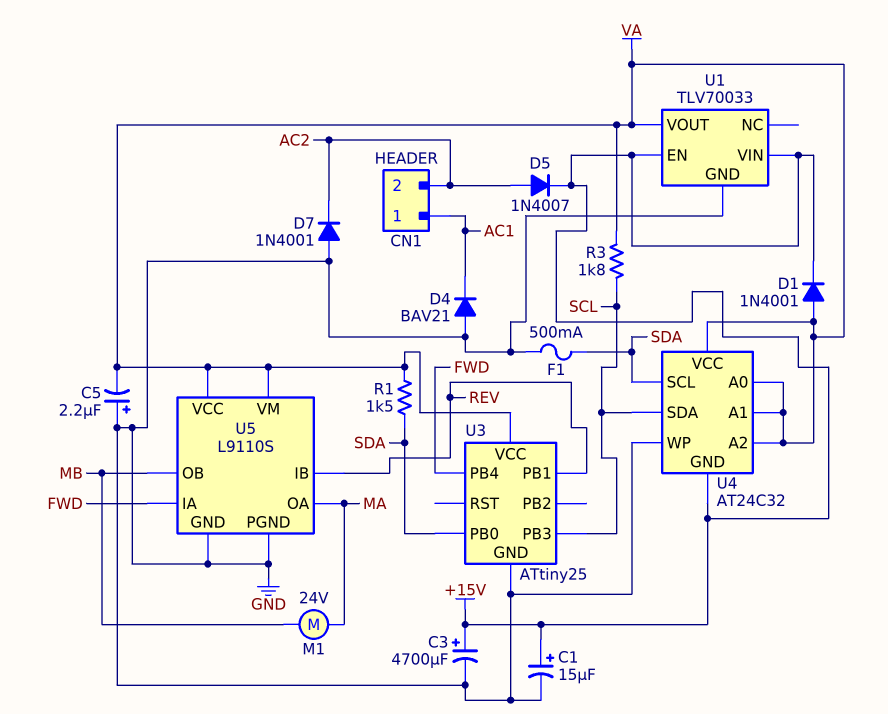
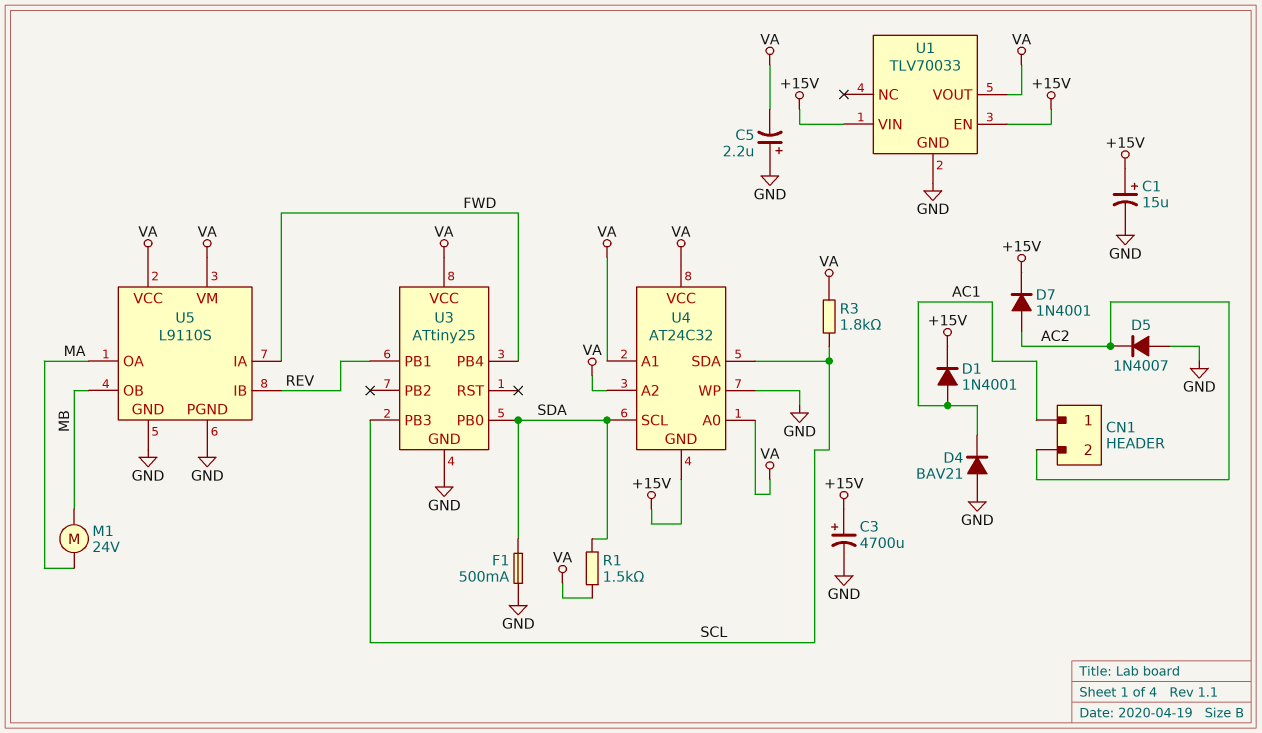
D1: diode 1N4001 (A VA, K +15V) -> diode 1N4001 (A AC1, K +15V)
D5: diode 1N4007 (A AC2, K +15V) -> diode 1N4007 (A GND, K AC2)
D7: diode 1N4001 (A GND, K AC2) -> diode 1N4001 (A AC2, K +15V)

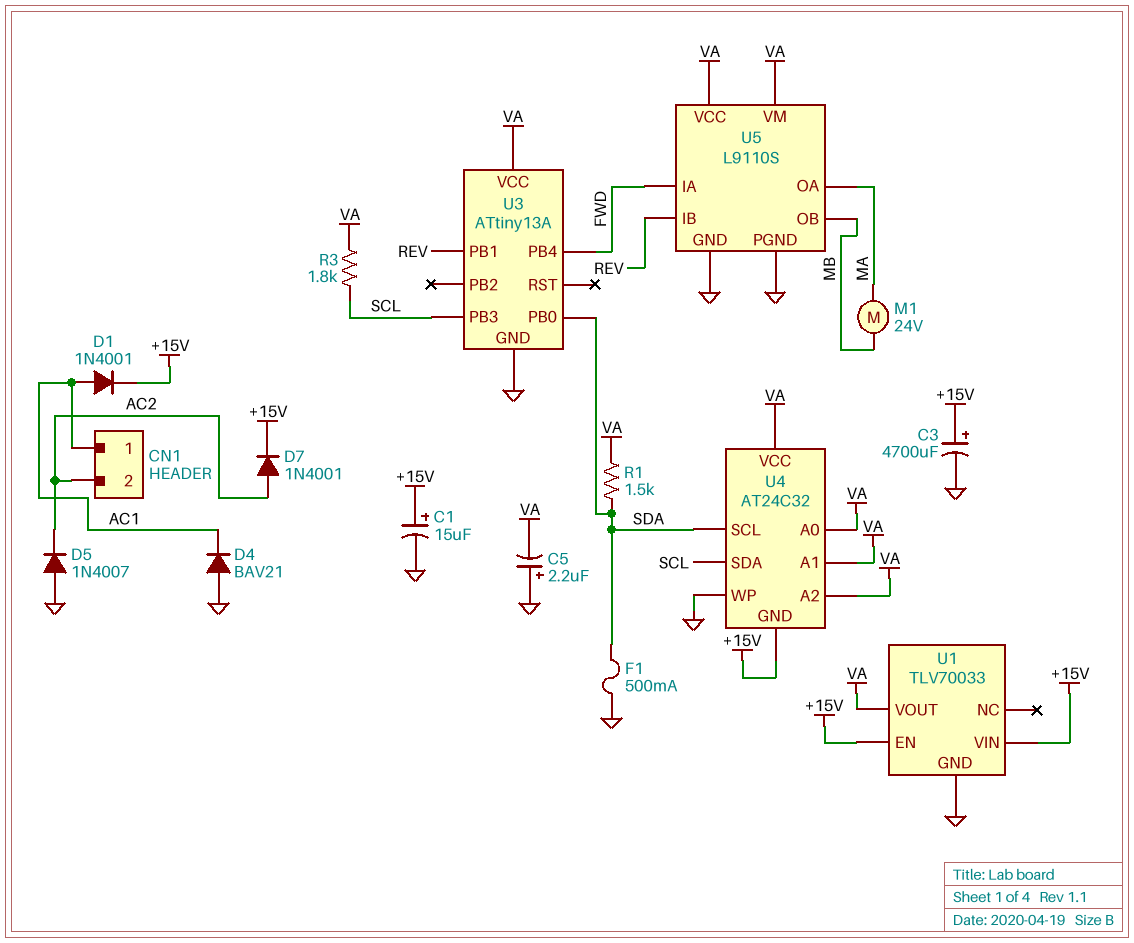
U3: ATtiny25 -> ATtiny13A

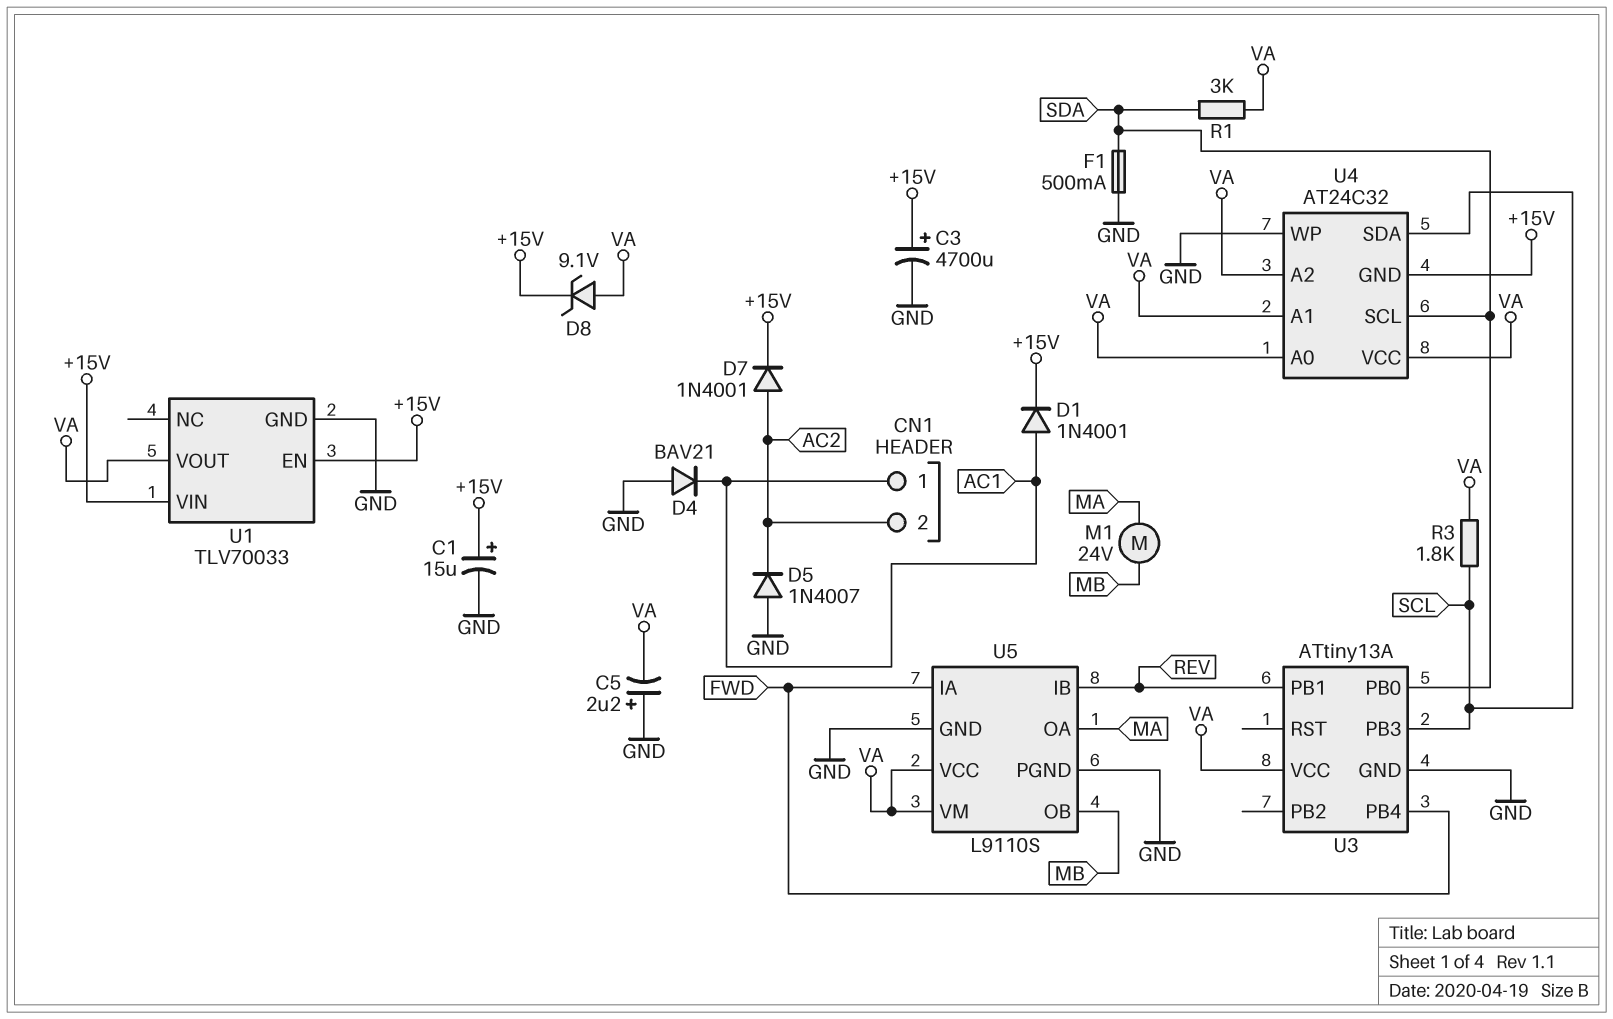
D8: none -> zener 9.1V (A VA, K +15V)
R1: 1.5k (SDA, VA) -> 3k (SDA, VA)

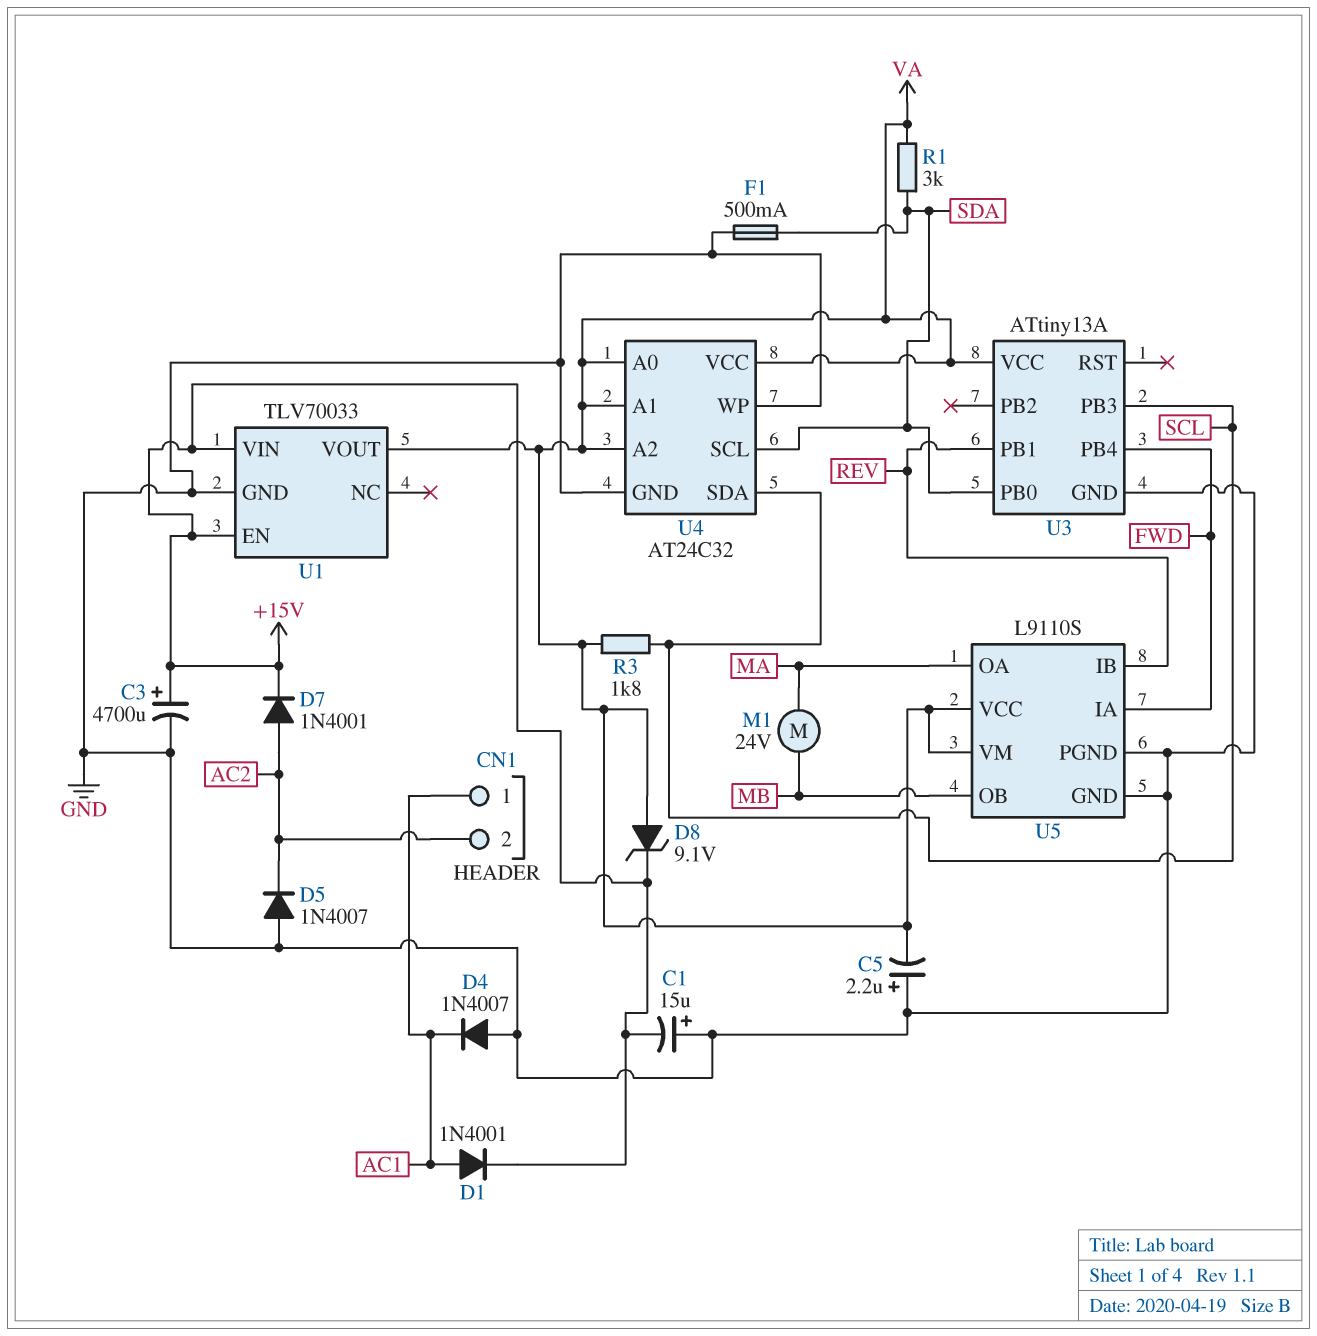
C1: 15uF (plus +15V, minus GND) -> 15uF (plus GND, minus +15V)
D4: diode BAV21 (A GND, K AC1) -> diode 1N4007 (A GND, K AC1)
U4 pin GND: +15V -> GND

